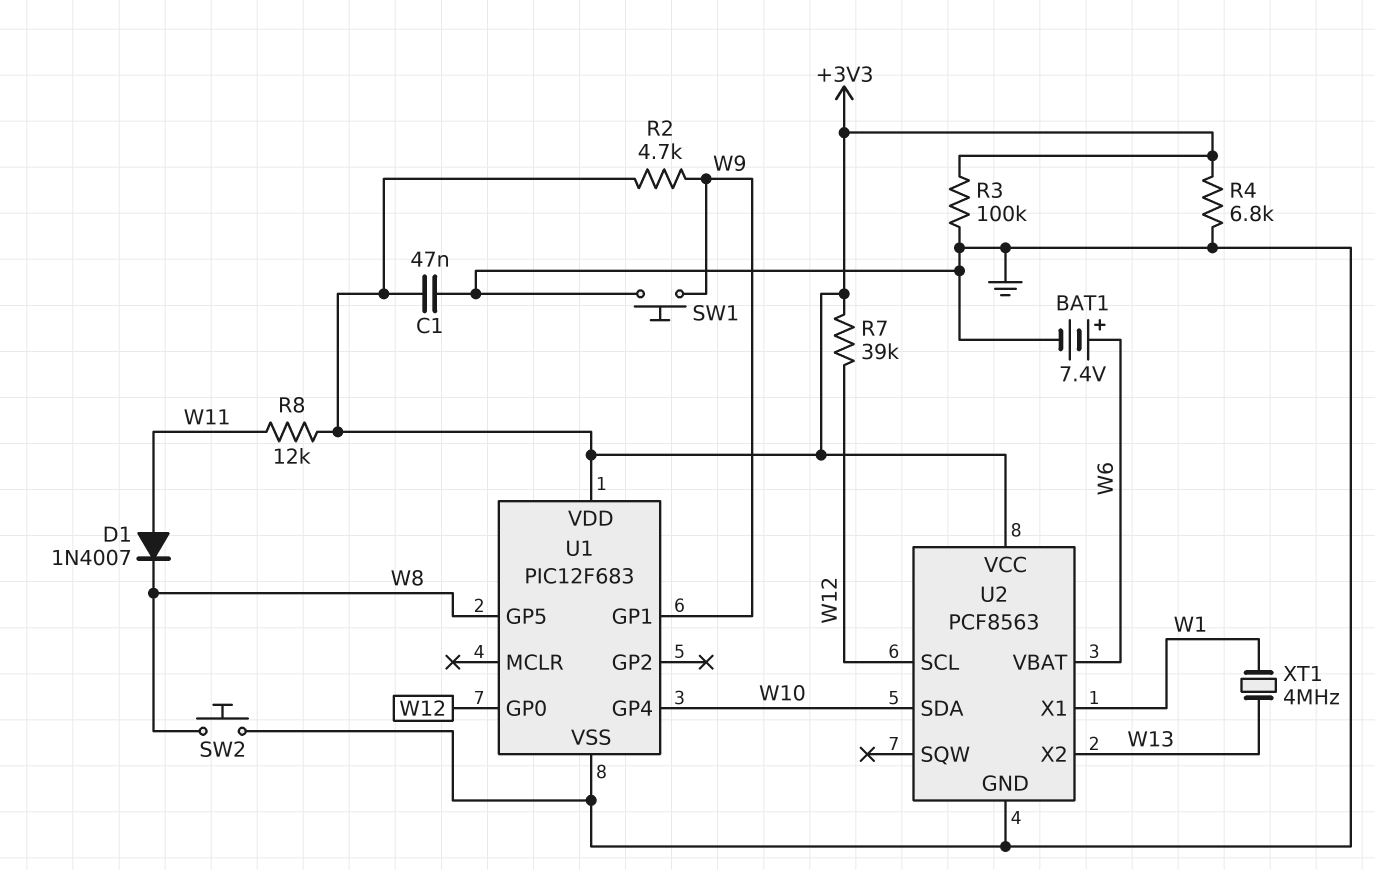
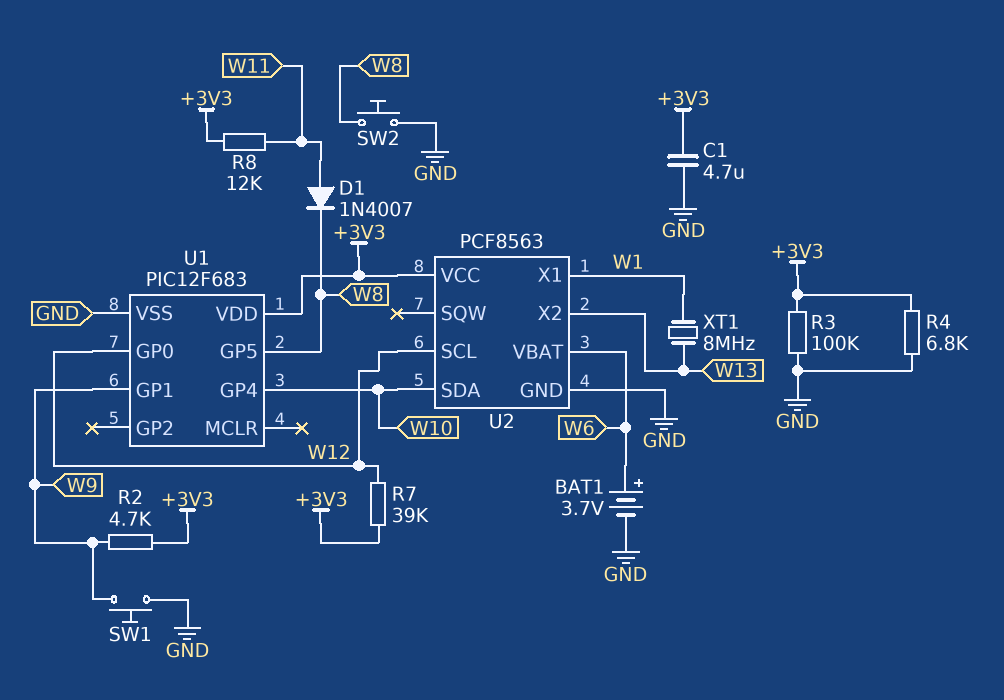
BAT1: 7.4V (plus W6, minus GND) -> 3.7V (plus W6, minus GND)
C1: 47nF (+3V3, GND) -> 4.7uF (+3V3, GND)
XT1: 4MHz (W1, W13) -> 8MHz (W1, W13)

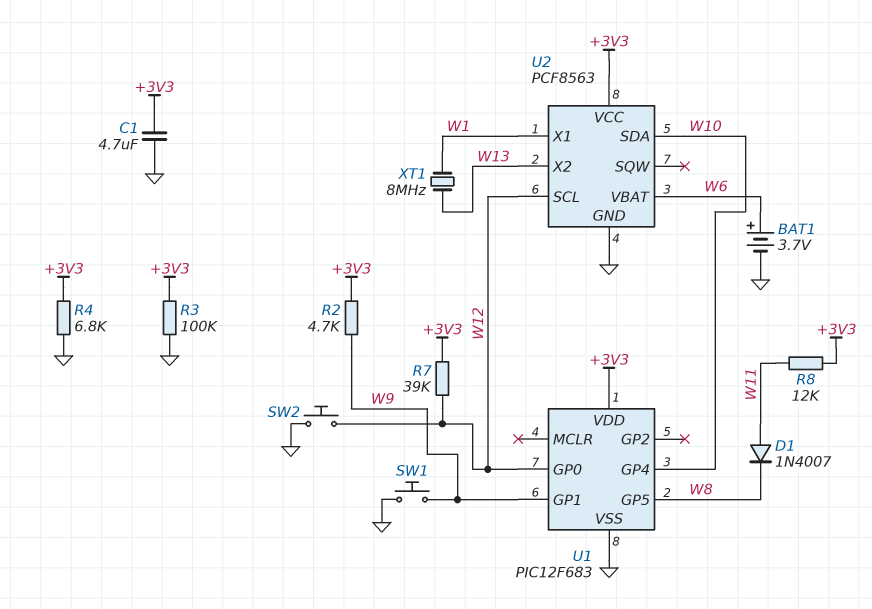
SW2: button (GND, W8) -> button (GND, W12)

